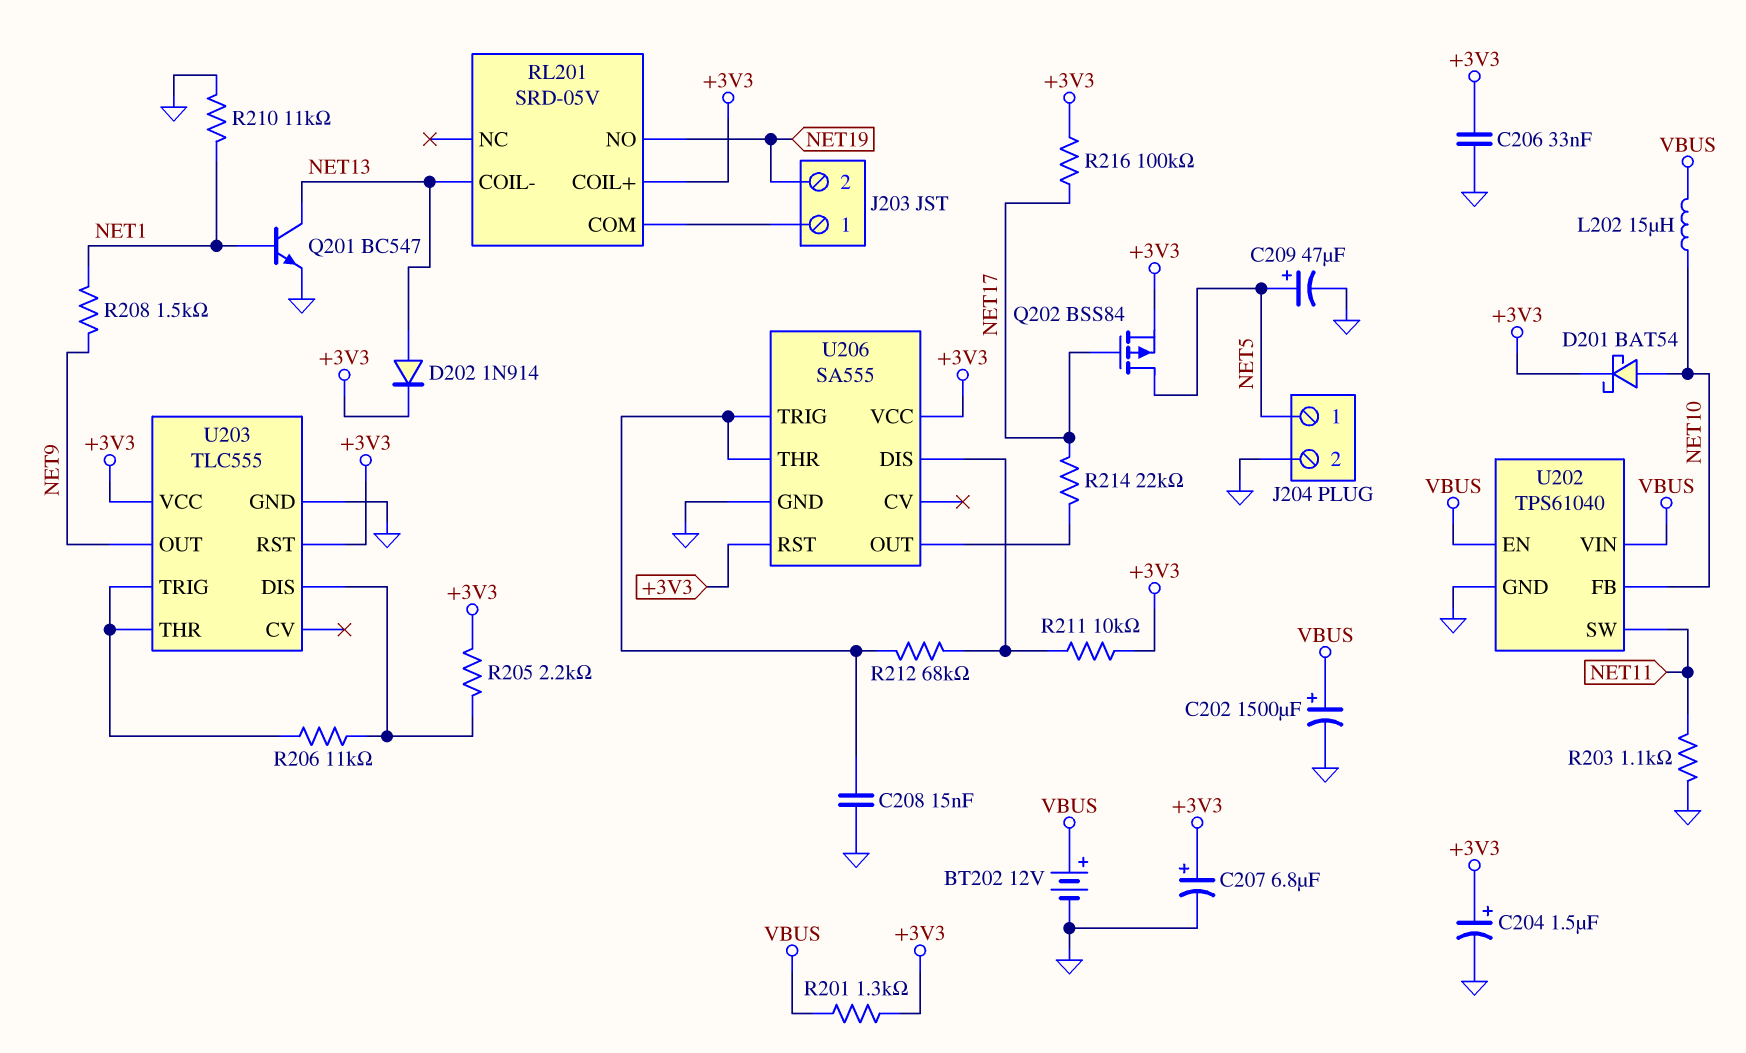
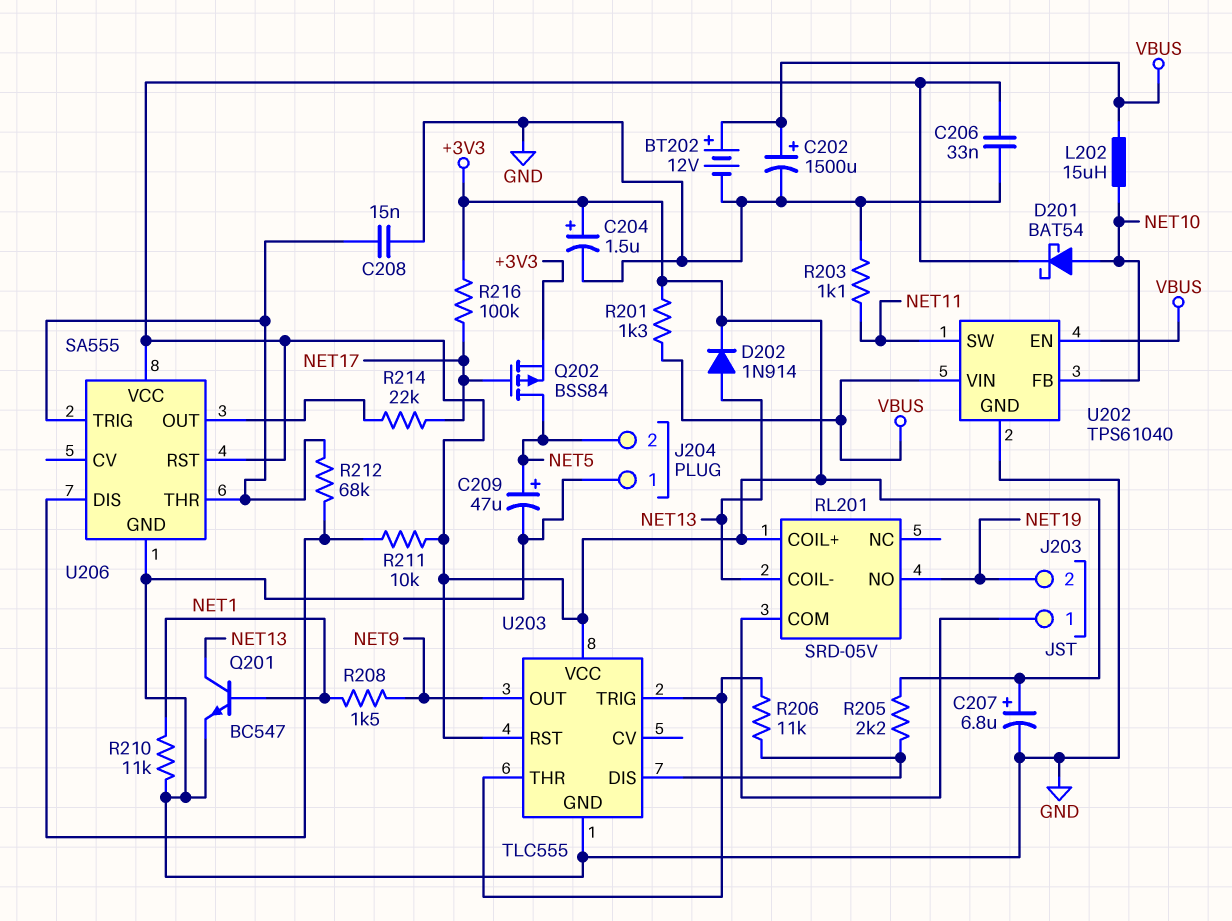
J204 pin 1: NET5 -> GND
J204 pin 2: GND -> NET5

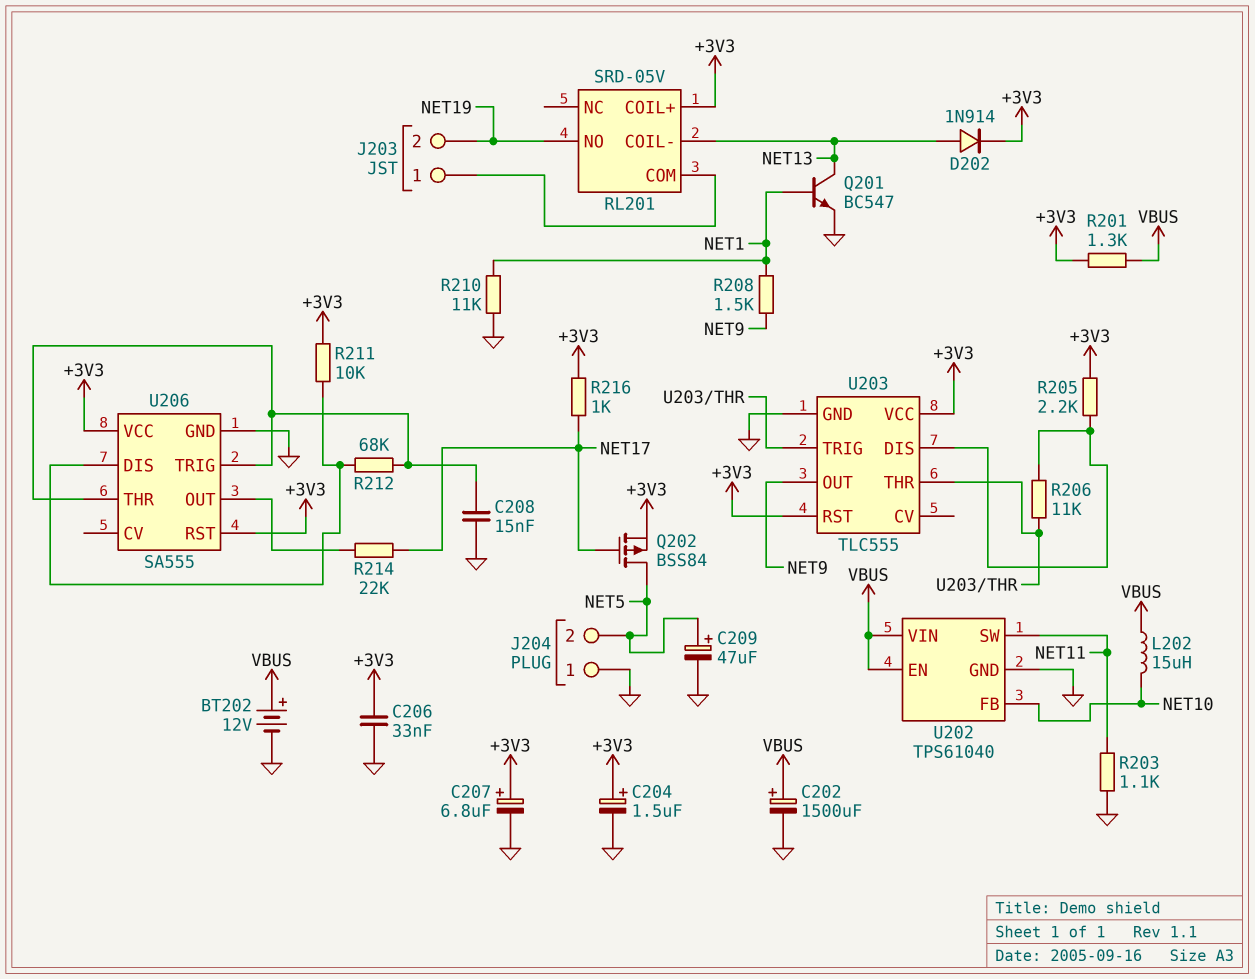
D201: schottky BAT54 (A NET10, K +3V3) -> none
R216: 100k (+3V3, NET17) -> 1k (+3V3, NET17)

